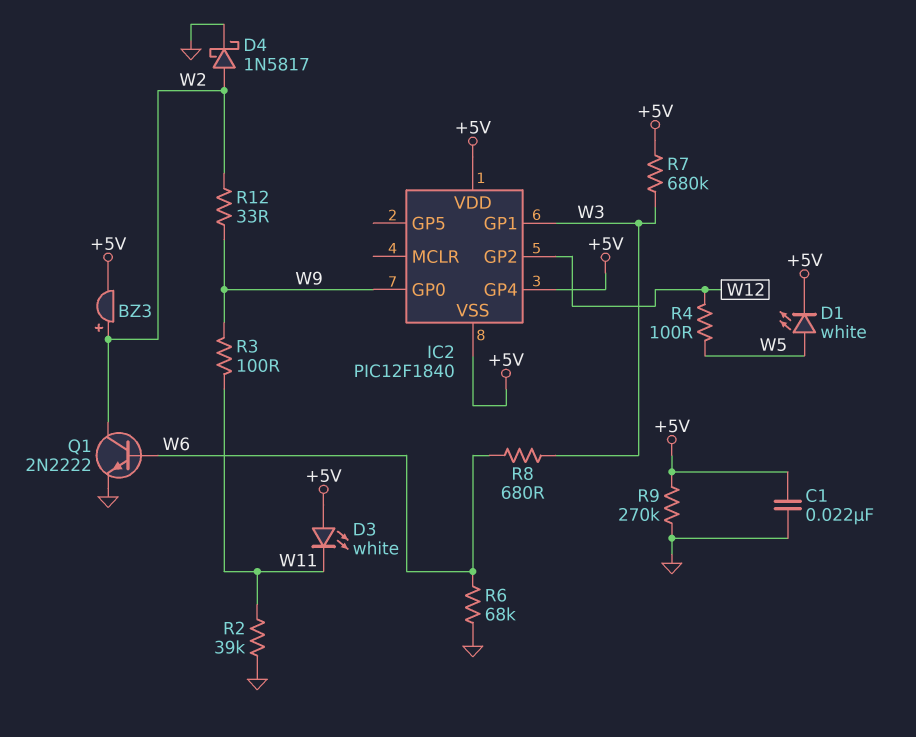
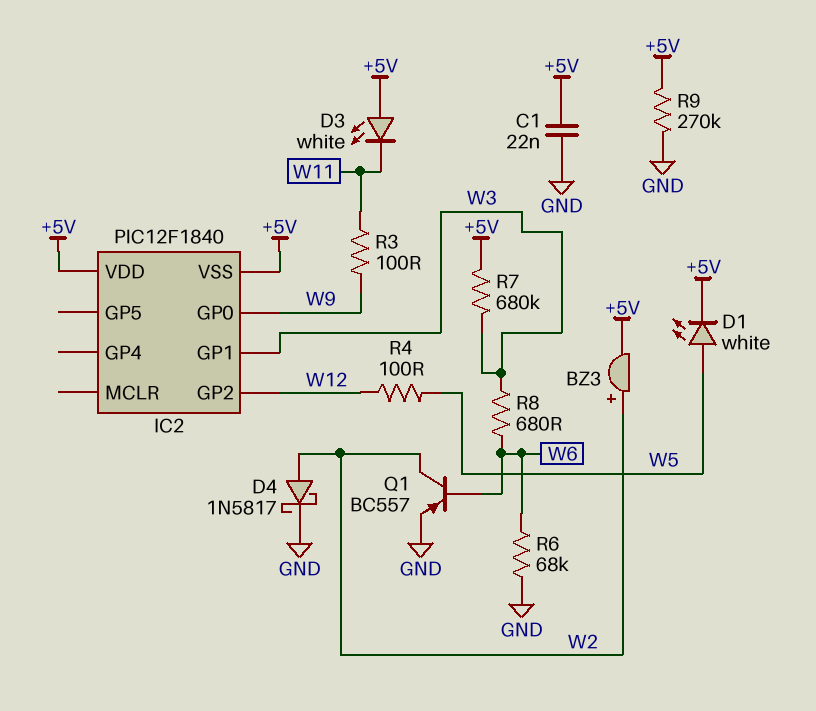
IC2 pin GP4: +5V -> none
Q1: NPN 2N2222 (B W6, C W2, E GND) -> PNP BC557 (B W6, C W2, E GND)
R2: 39k (GND, W11) -> none
R12: 33 (W2, W9) -> none

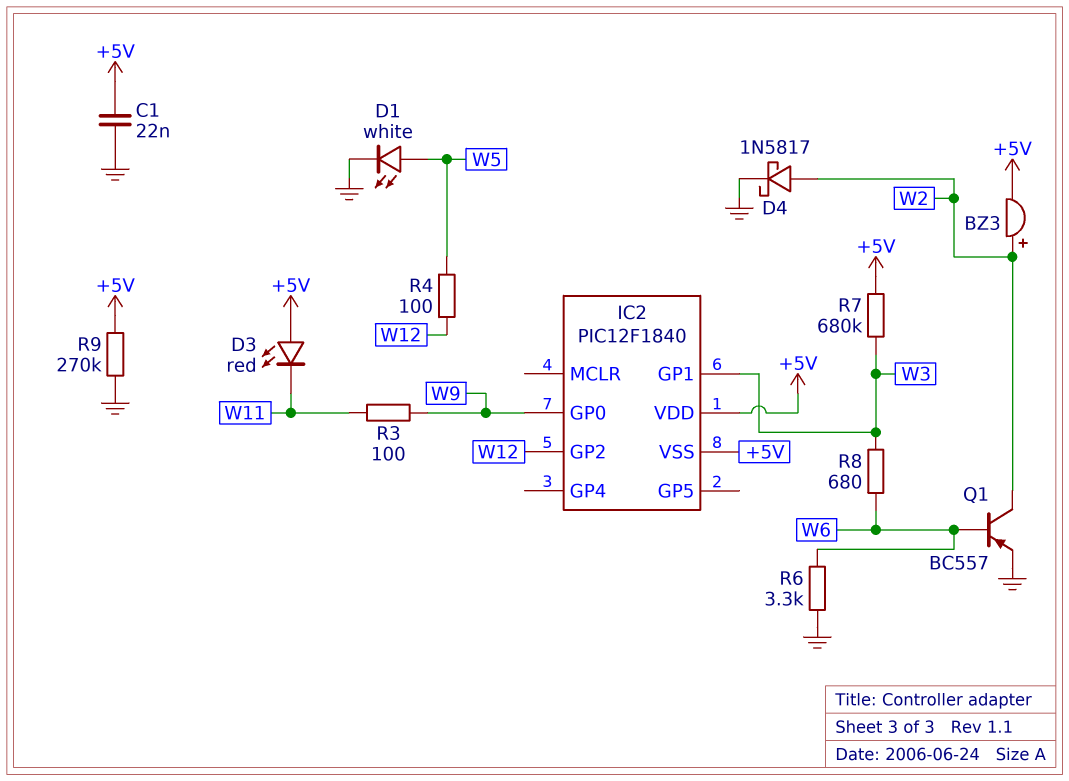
D1: LED white (A W5, K +5V) -> LED white (A W5, K GND)
D3: LED white (A +5V, K W11) -> LED red (A +5V, K W11)
R6: 68k (GND, W6) -> 3.3k (GND, W6)

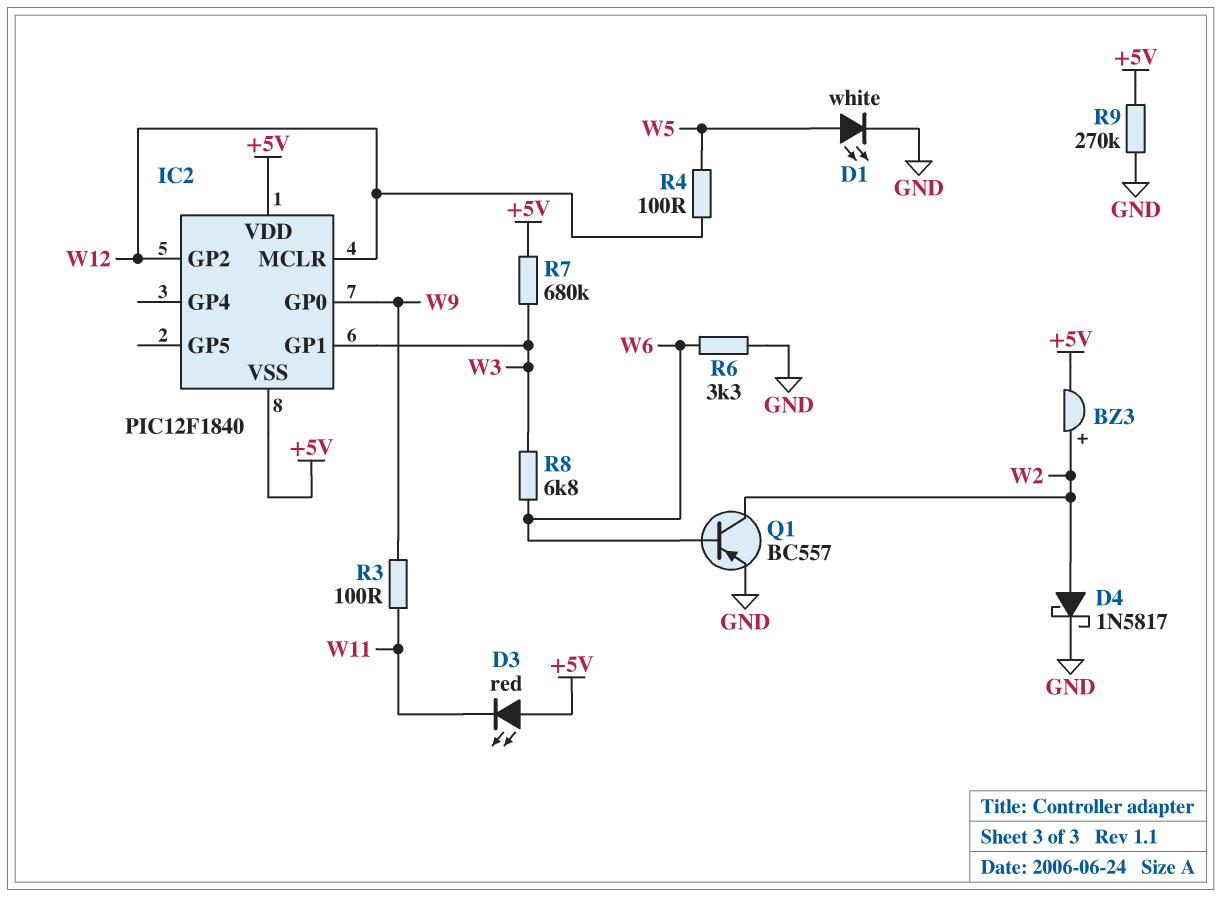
C1: 22nF (+5V, GND) -> none
IC2 pin MCLR: none -> W12
R8: 680 (W3, W6) -> 6.8k (W3, W6)

